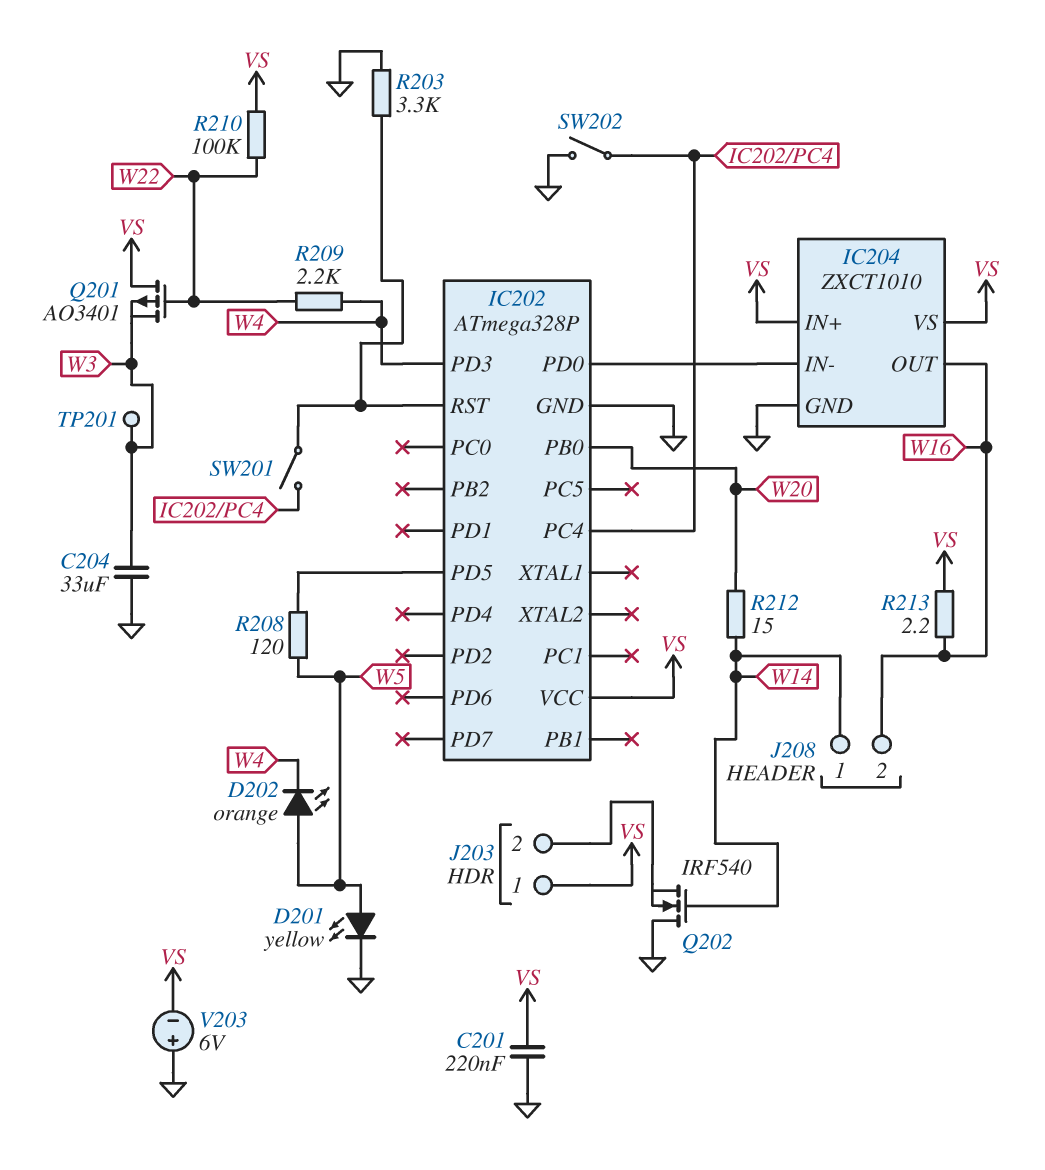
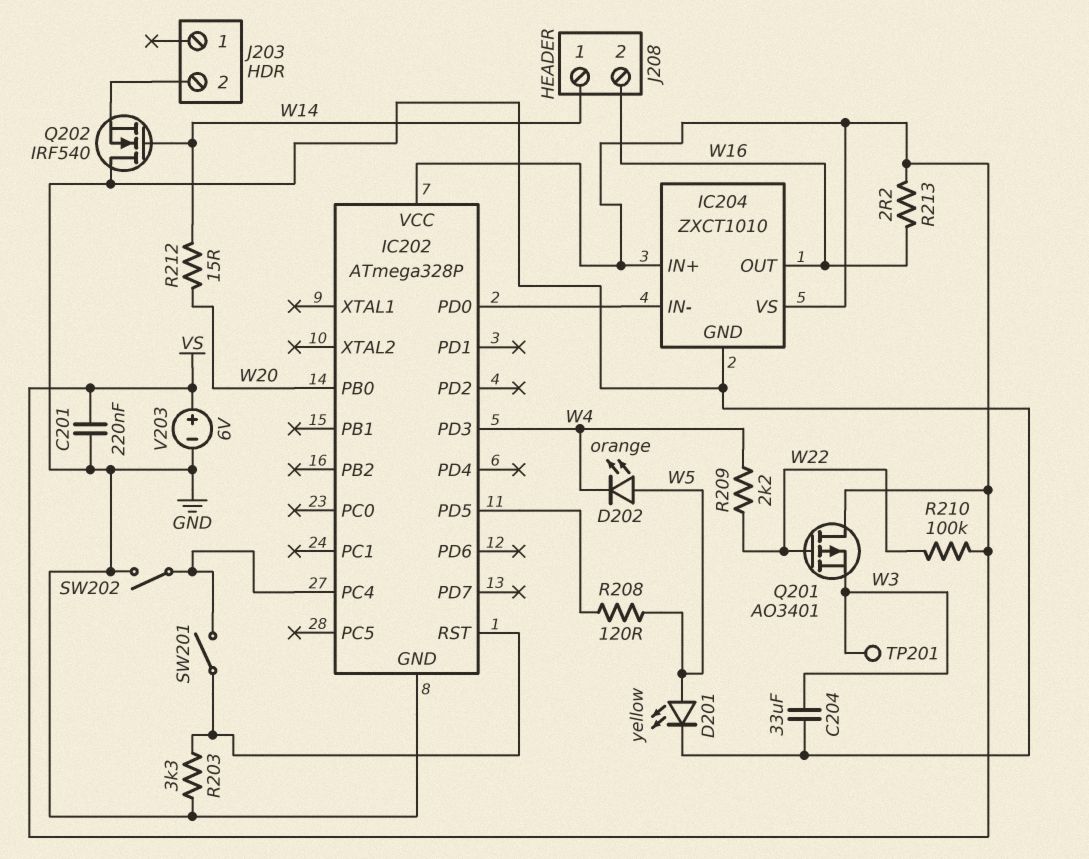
J203 pin 1: VS -> none
V203: 6V (plus GND, minus VS) -> 6V (plus VS, minus GND)

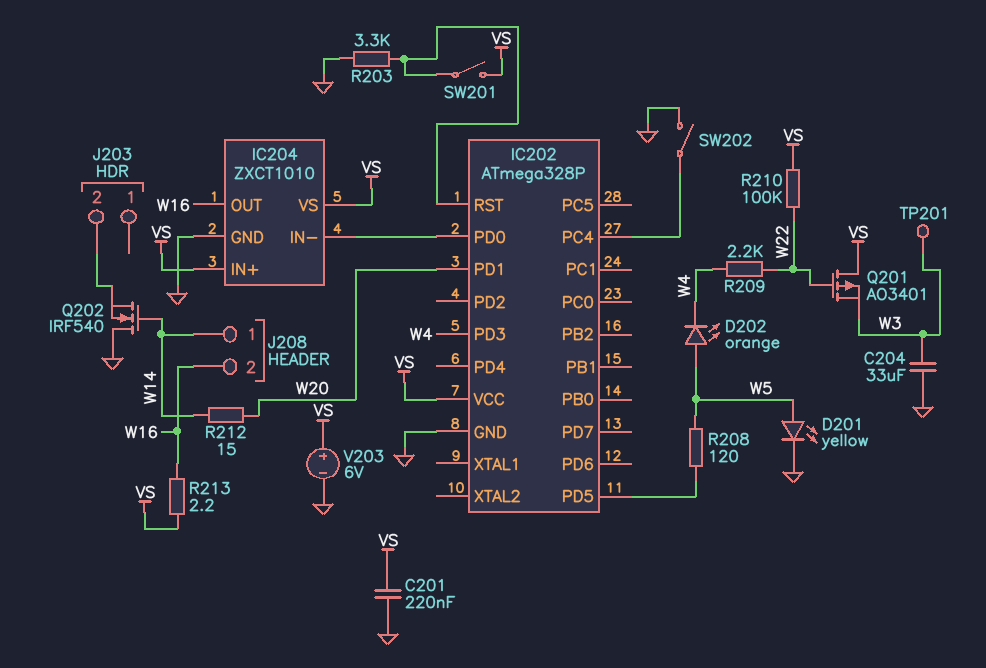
IC202 pin PB0: W20 -> none
IC202 pin PD1: none -> W20
SW201: switch (IC202/PC4, IC202/RST) -> switch (IC202/RST, VS)

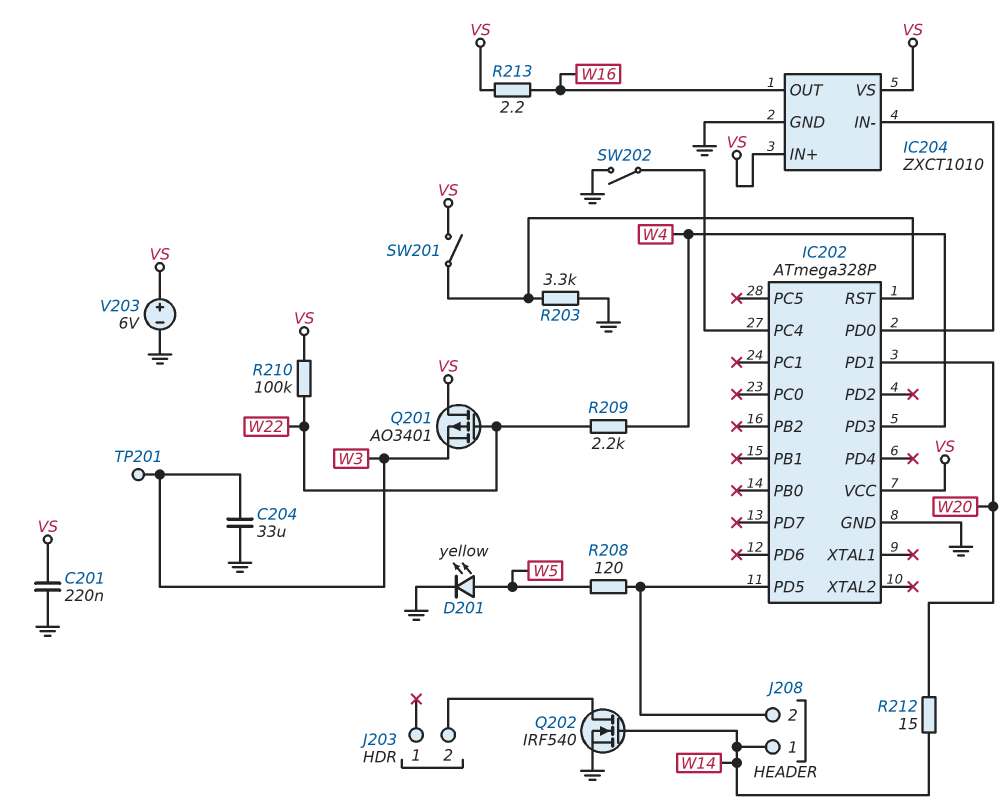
D202: LED orange (A W5, K W4) -> none
J208 pin 2: W16 -> IC202/PD5
Q202: NMOS IRF540 (G W14, D GND, S J203/2) -> NMOS IRF540 (G W14, D J203/2, S GND)

